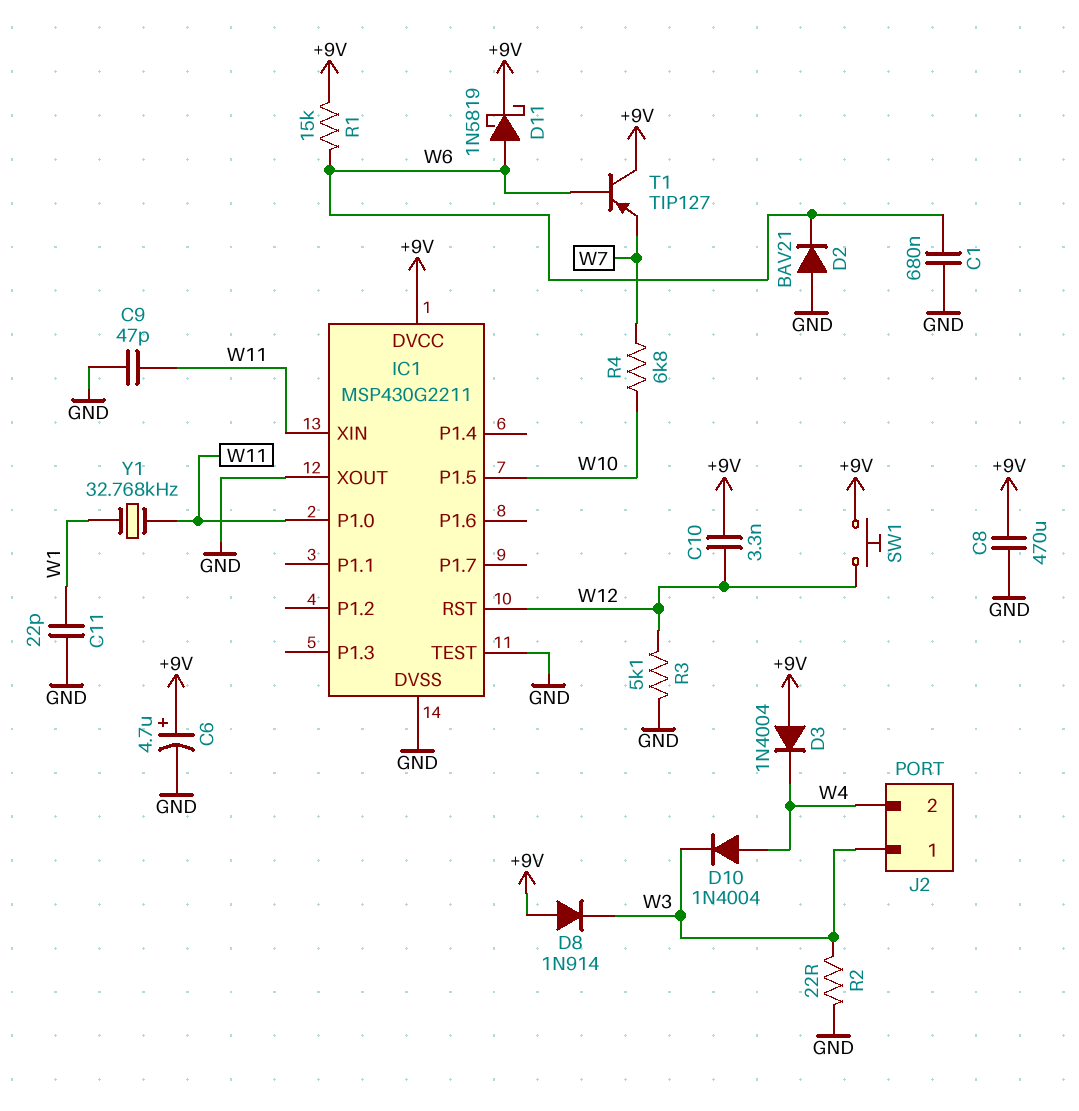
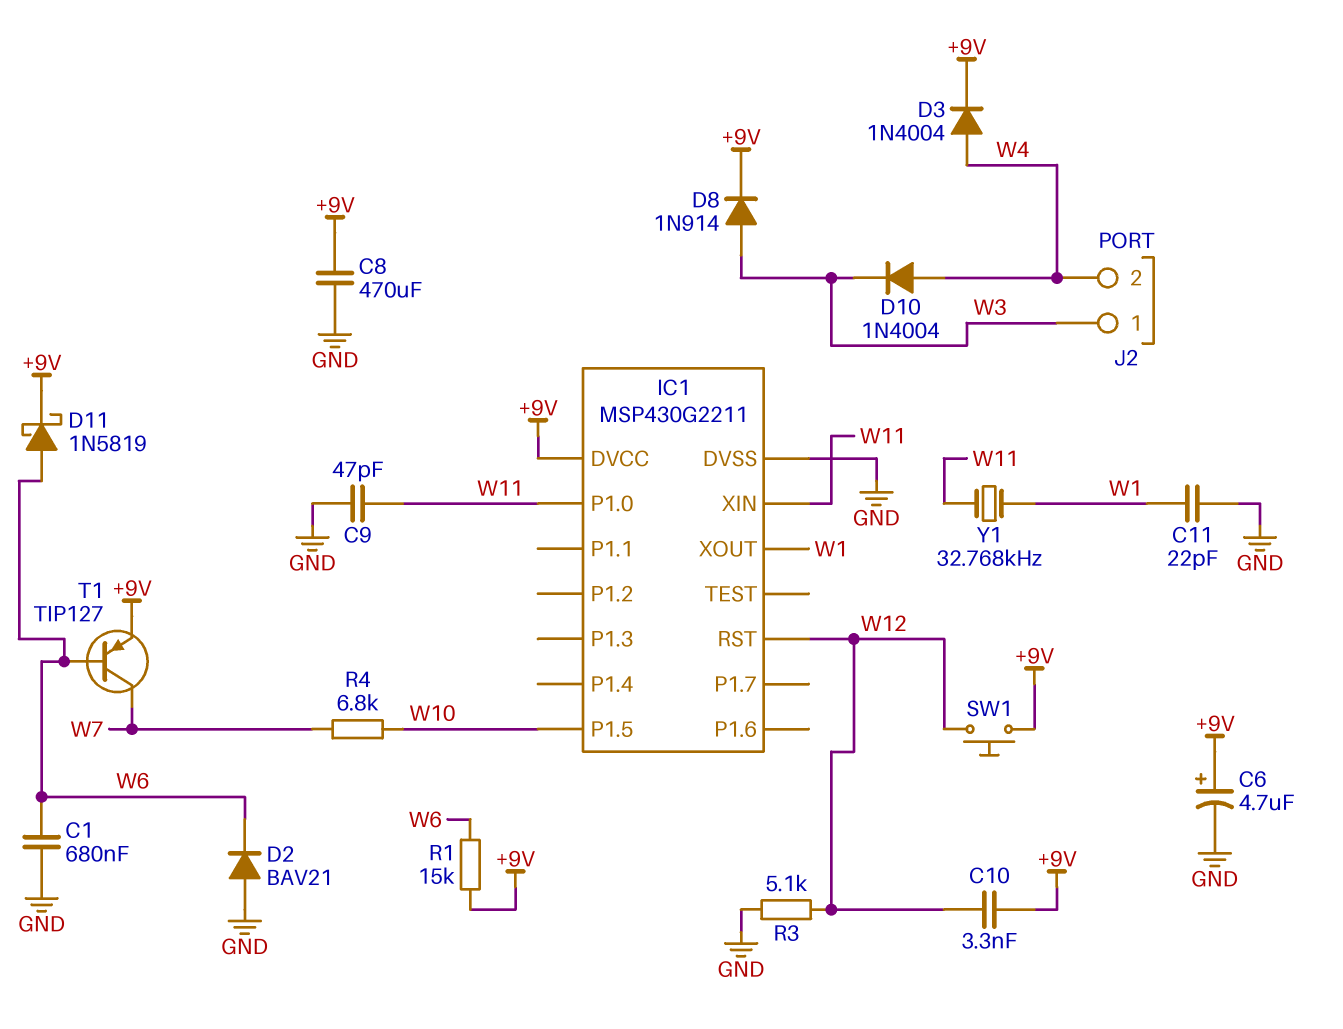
D3: diode 1N4004 (A +9V, K W4) -> diode 1N4004 (A W4, K +9V)
D8: diode 1N914 (A +9V, K W3) -> diode 1N914 (A W3, K +9V)
IC1 pin TEST: GND -> none
IC1 pin XOUT: GND -> W1
R2: 22 (GND, W3) -> none
T1: PNP TIP127 (B W6, C +9V, E W7) -> PNP TIP127 (B W6, C W7, E +9V)

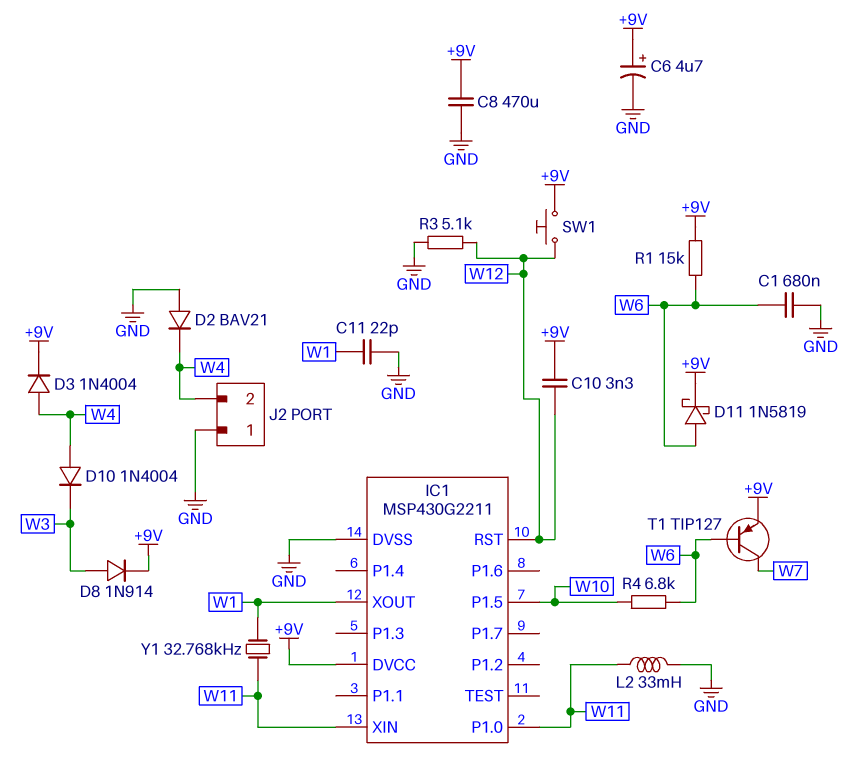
C9: 47pF (GND, W11) -> none
D2: diode BAV21 (A GND, K W6) -> diode BAV21 (A GND, K W4)
J2 pin 1: W3 -> GND
L2: none -> 33mH (GND, W11)
R4: 6.8k (W7, W10) -> 6.8k (W6, W10)

